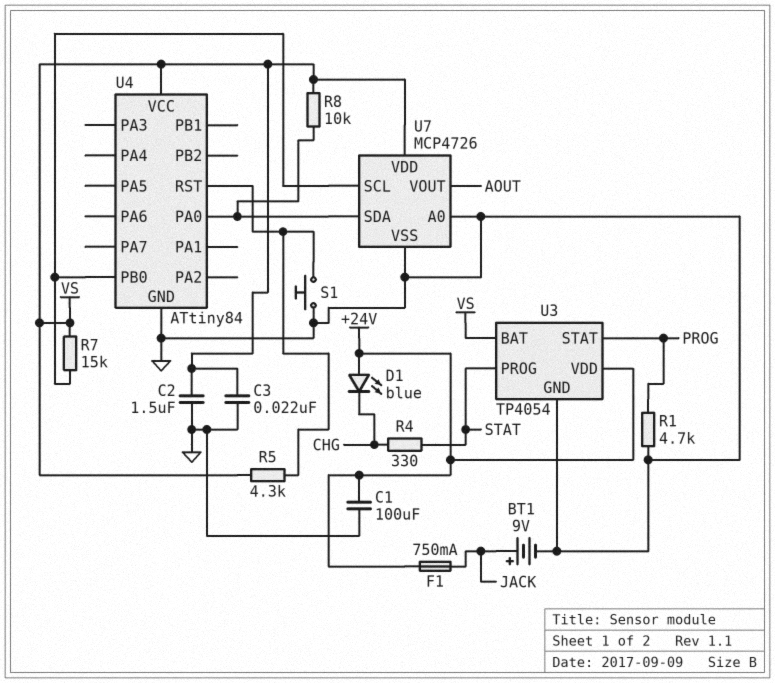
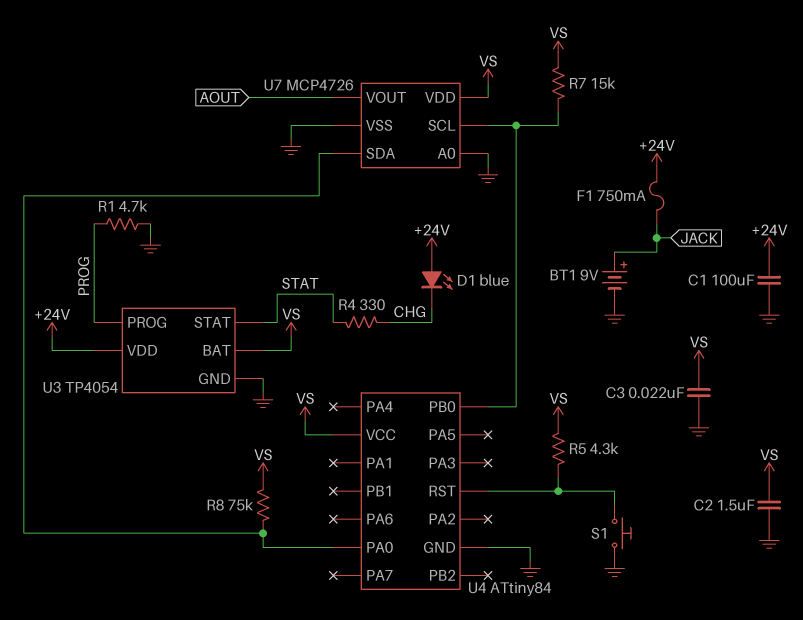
R8: 10k (U4/PA0, VS) -> 75k (U4/PA0, VS)
U3 pin PROG: STAT -> PROG
U3 pin STAT: PROG -> STAT

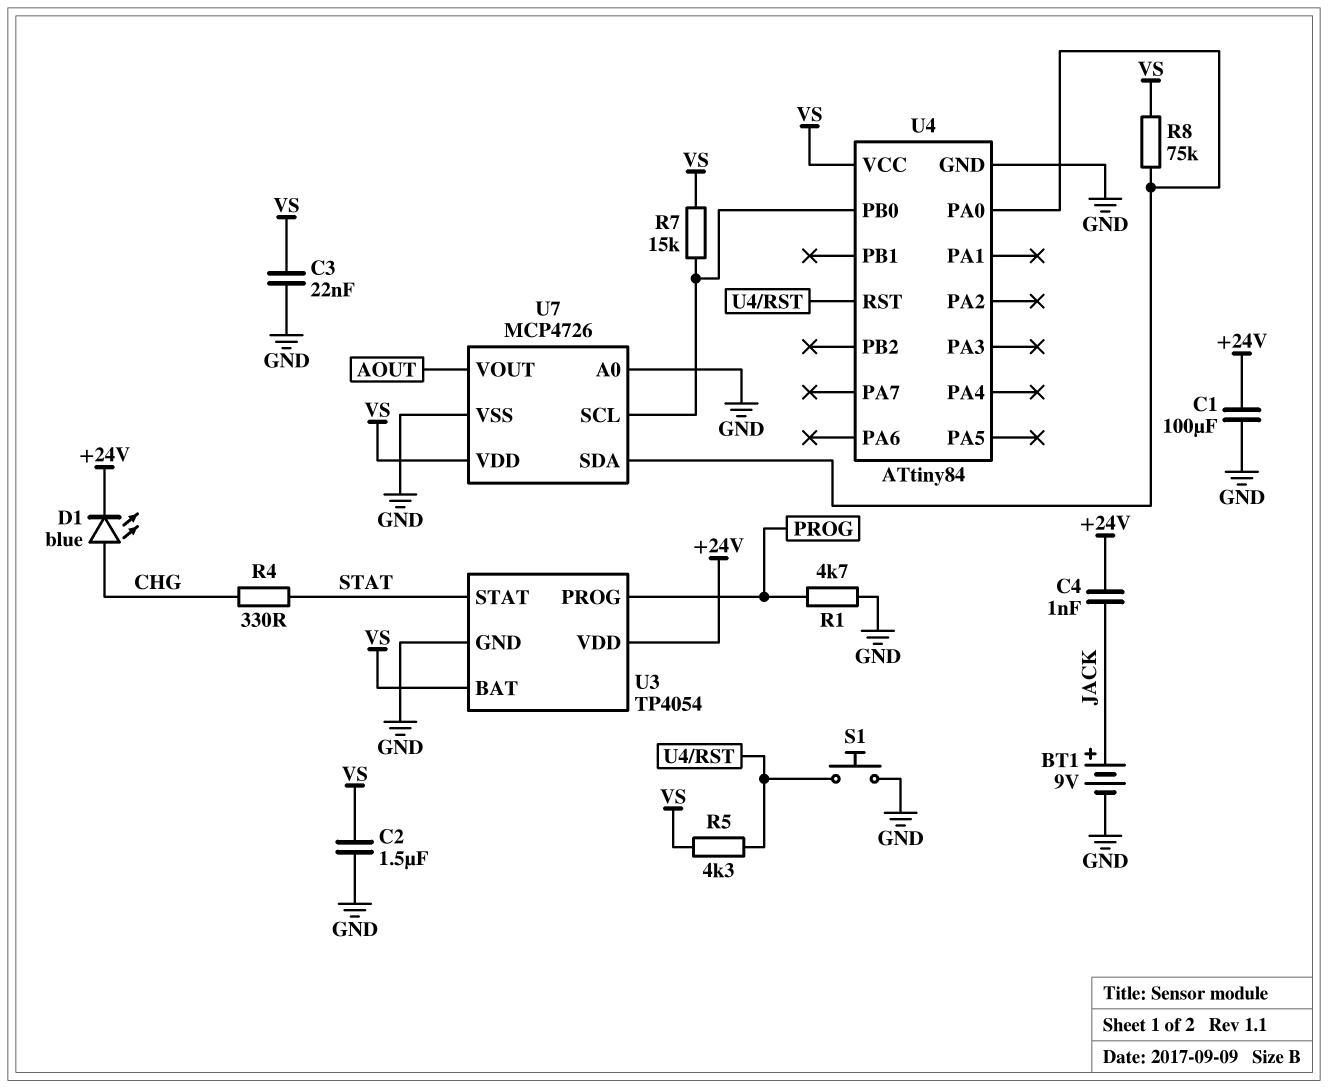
C4: none -> 1nF (+24V, JACK)
D1: LED blue (A +24V, K CHG) -> LED blue (A CHG, K +24V)
F1: 750mA (+24V, JACK) -> none

